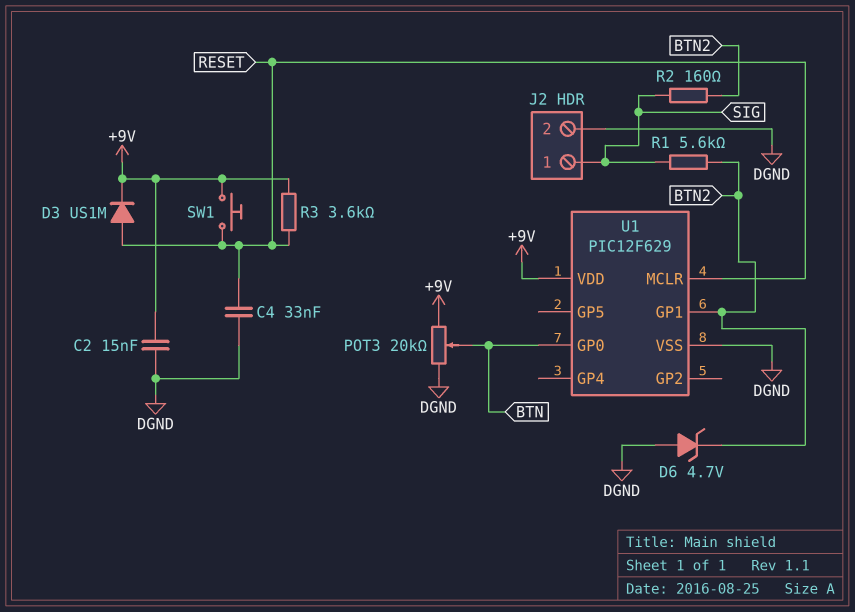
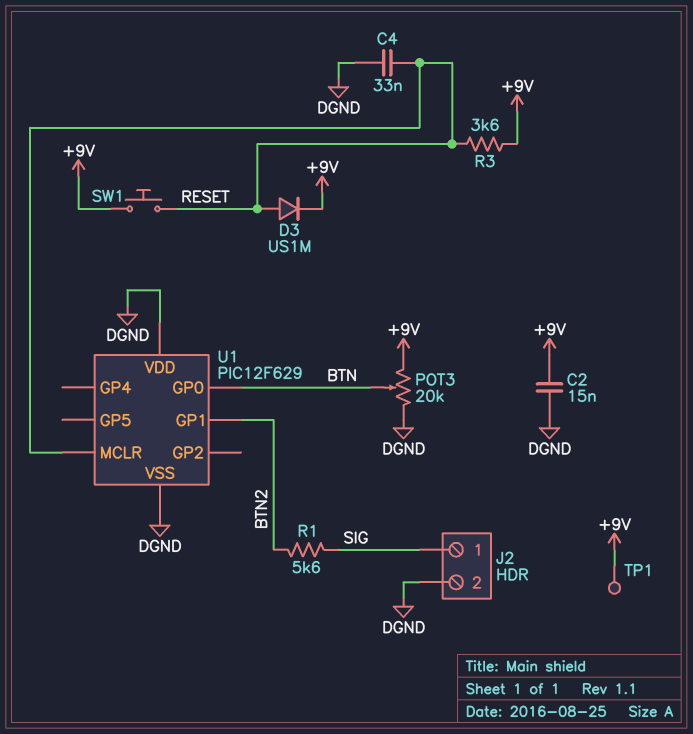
D6: zener 4.7V (A DGND, K BTN2) -> none
R2: 160 (BTN2, SIG) -> none
TP1: none -> test point (+9V)
U1 pin VDD: +9V -> DGND

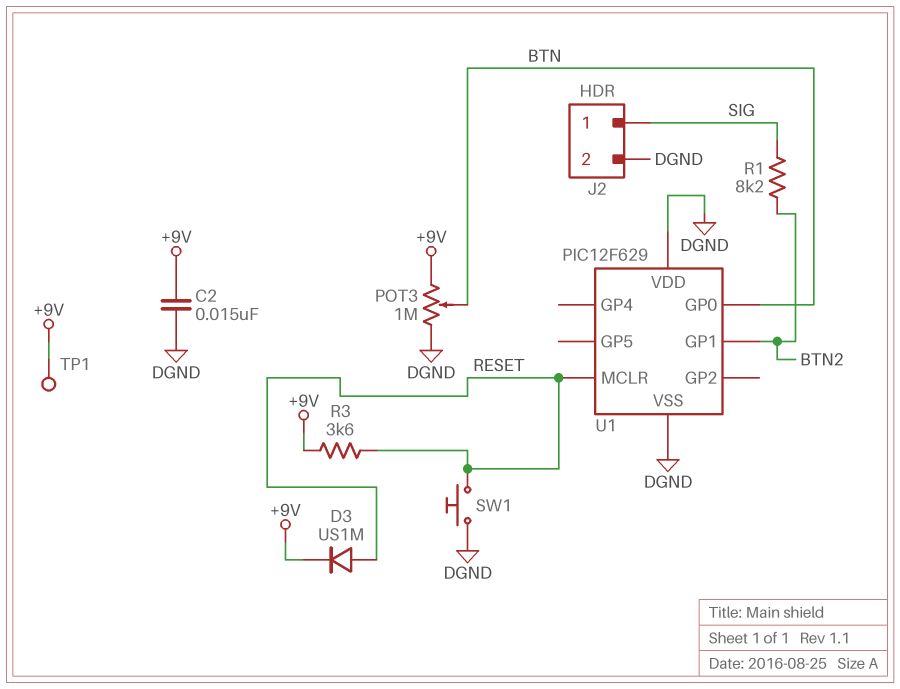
C4: 33nF (DGND, RESET) -> none
POT3: 20k (+9V, DGND, wiper BTN) -> 1M (+9V, DGND, wiper BTN)
R1: 5.6k (BTN2, SIG) -> 8.2k (BTN2, SIG)
SW1: button (+9V, RESET) -> button (DGND, RESET)

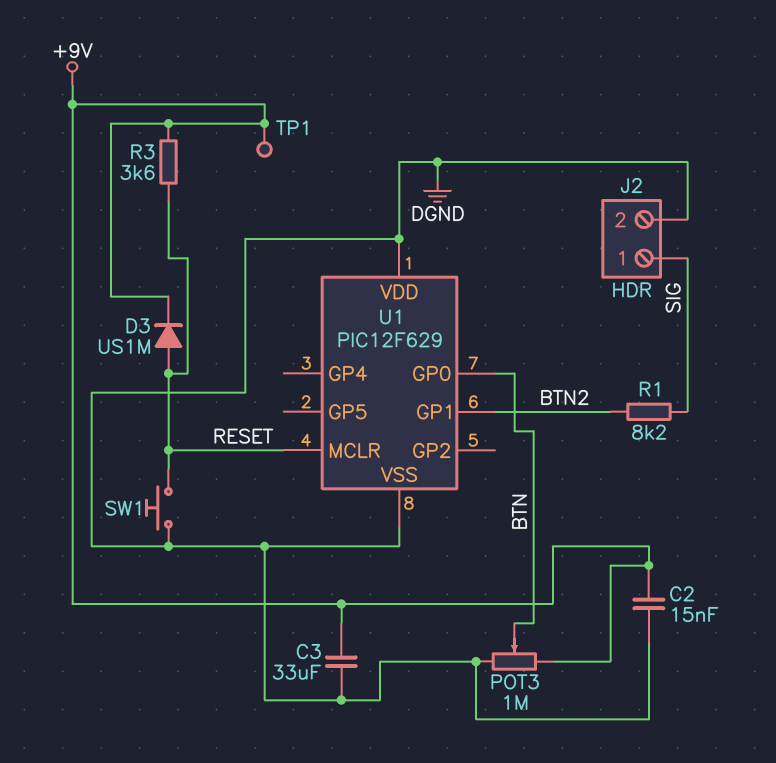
C3: none -> 33uF (+9V, DGND)

